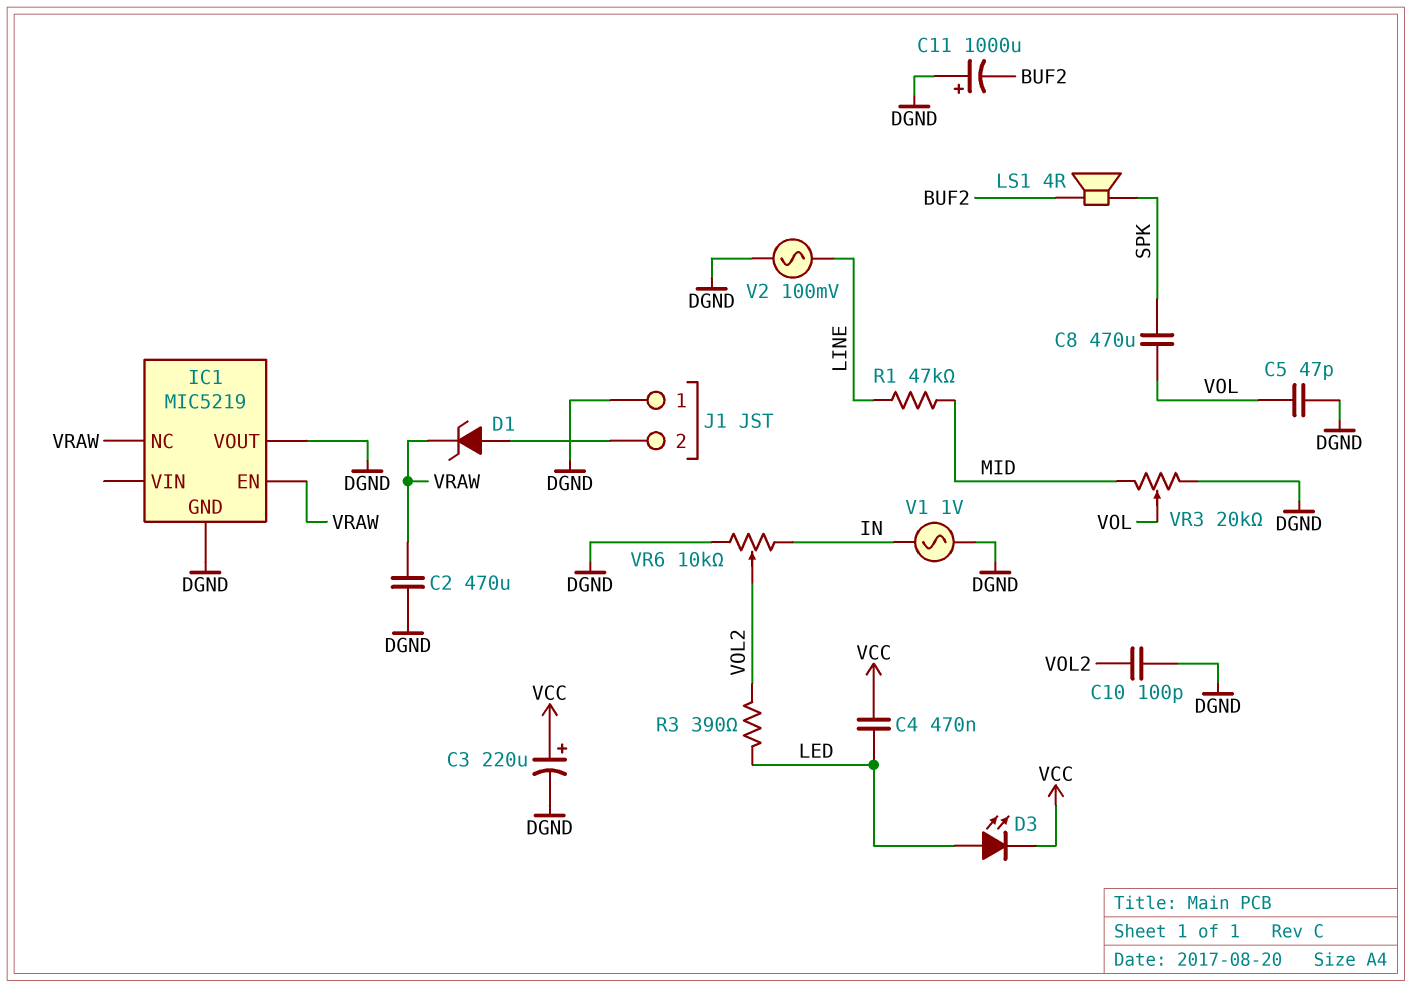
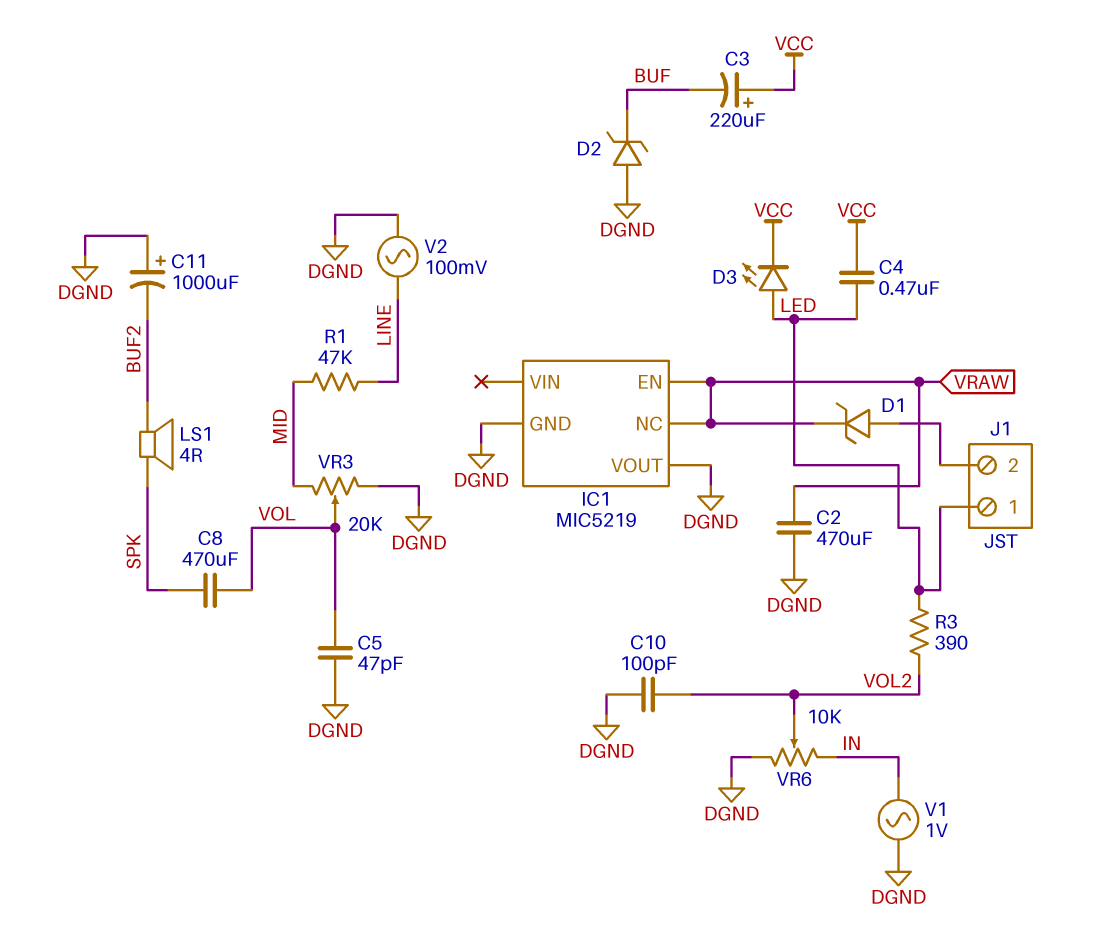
C3: 220uF (plus VCC, minus DGND) -> 220uF (plus VCC, minus BUF)
D2: none -> zener (A DGND, K BUF)
J1 pin 1: DGND -> LED

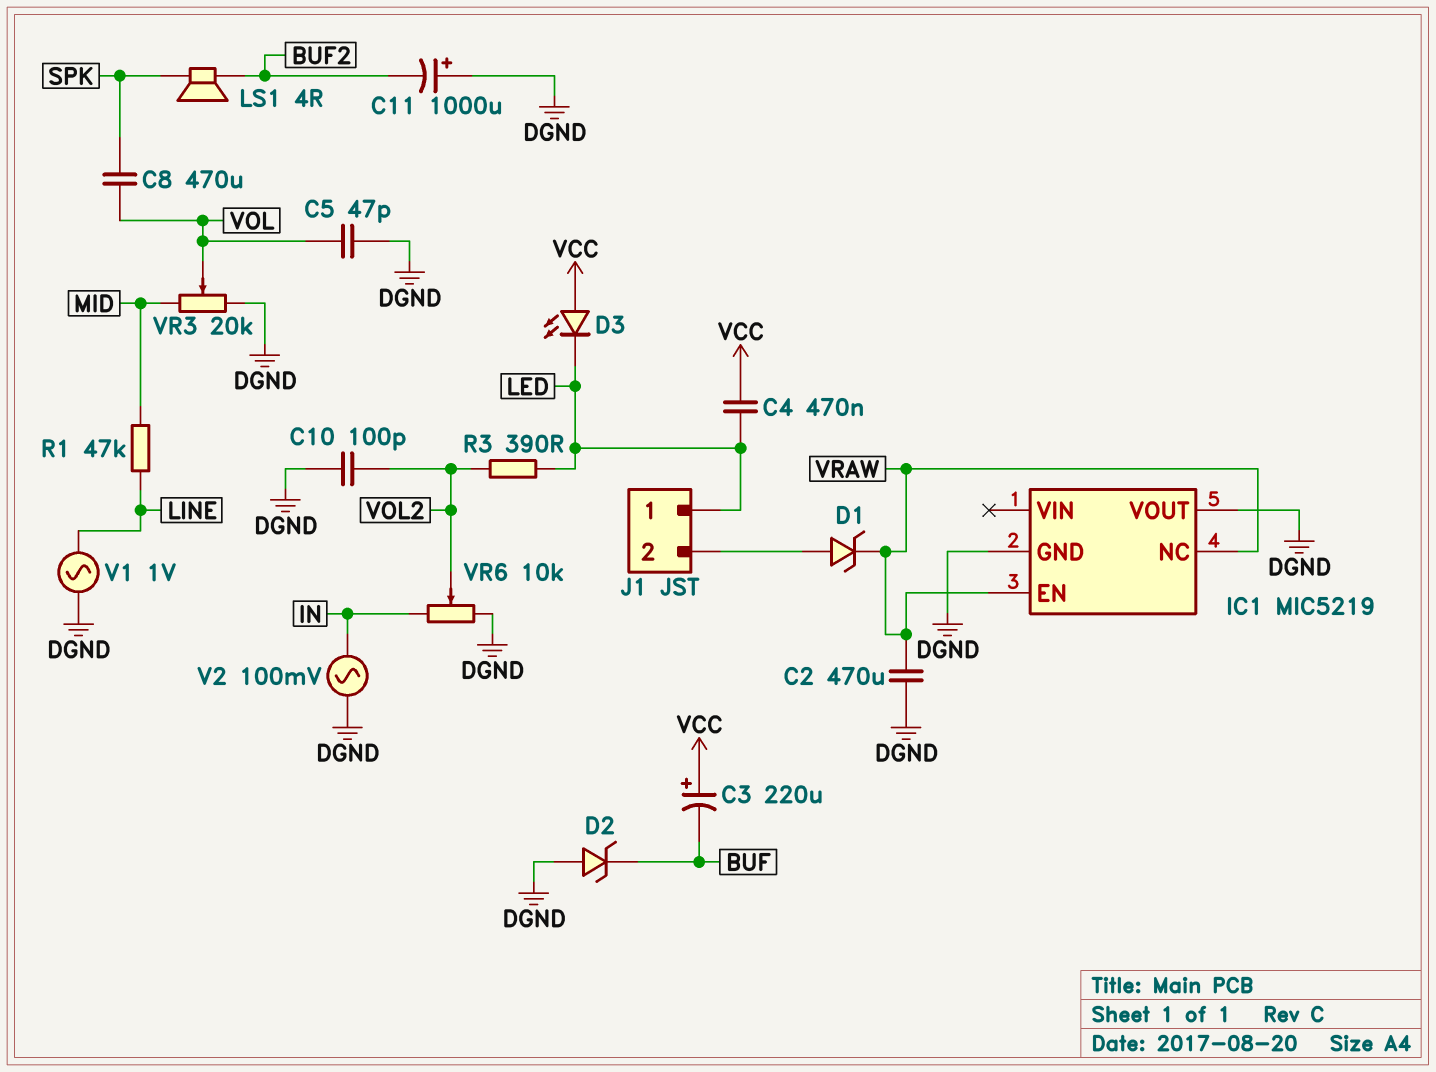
D3: LED (A LED, K VCC) -> LED (A VCC, K LED)
V1: AC 1V (DGND, IN) -> AC 1V (DGND, LINE)
V2: AC 100mV (DGND, LINE) -> AC 100mV (DGND, IN)

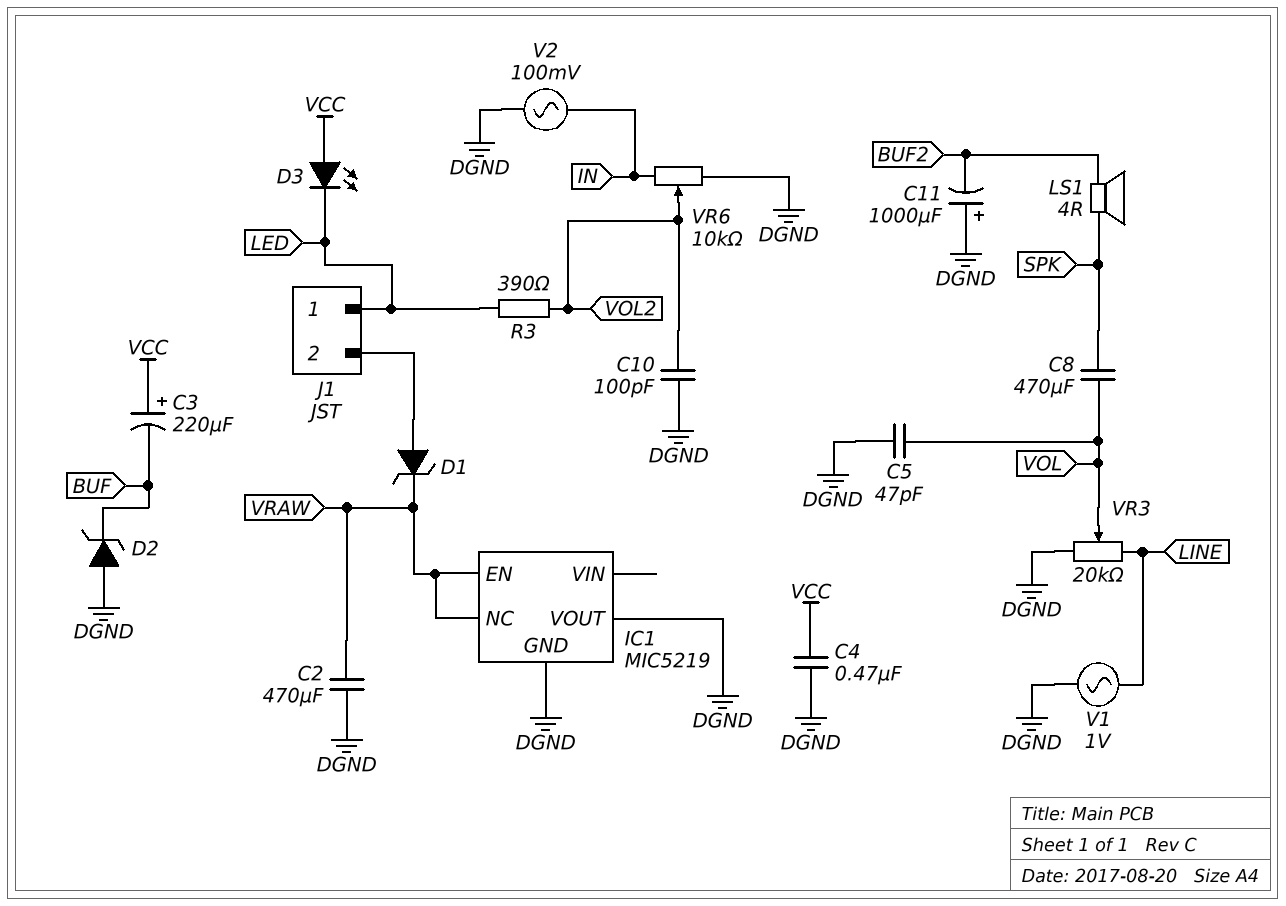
C4: 470nF (LED, VCC) -> 470nF (DGND, VCC)
R1: 47k (LINE, MID) -> none
VR3: 20k (DGND, MID, wiper VOL) -> 20k (DGND, LINE, wiper VOL)

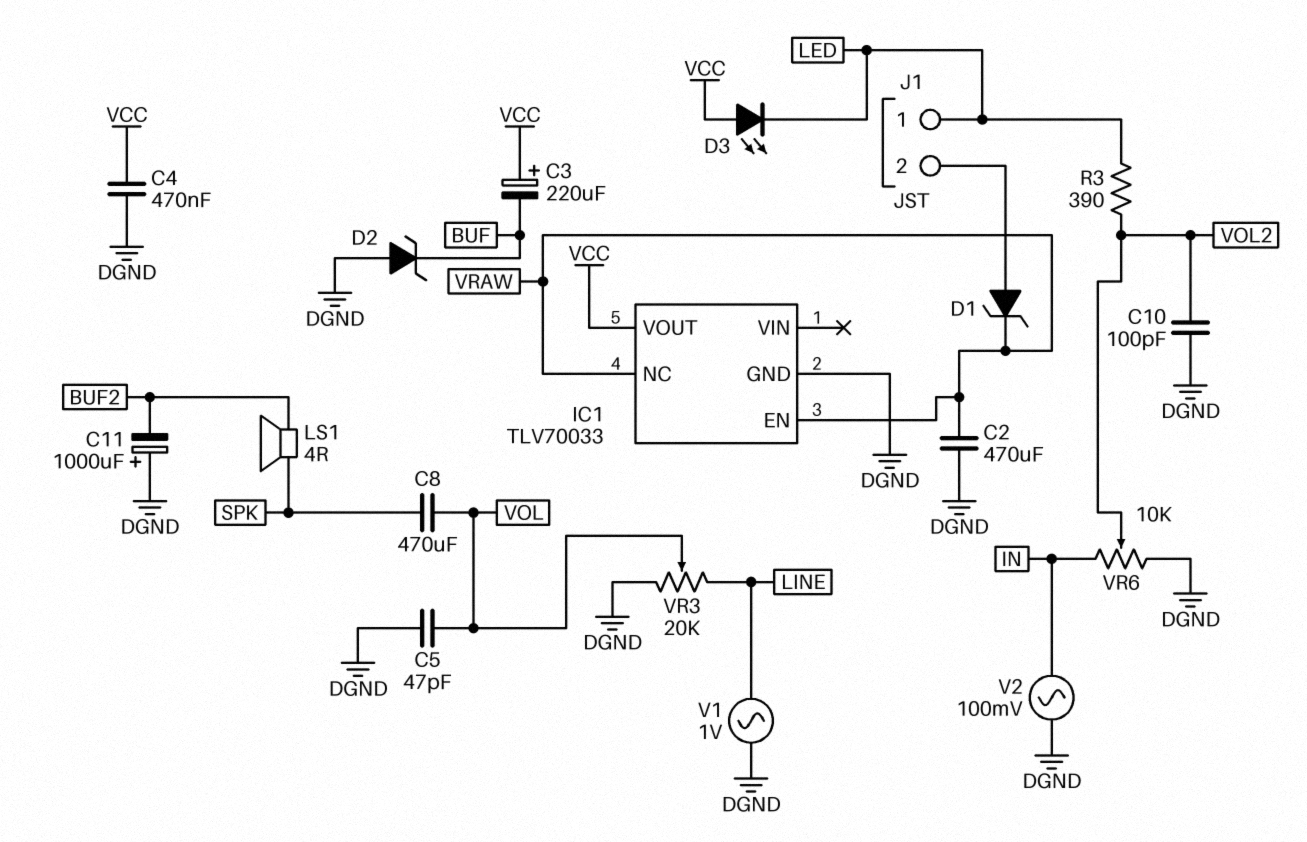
IC1: MIC5219 -> TLV70033
IC1 pin VOUT: DGND -> VCC

